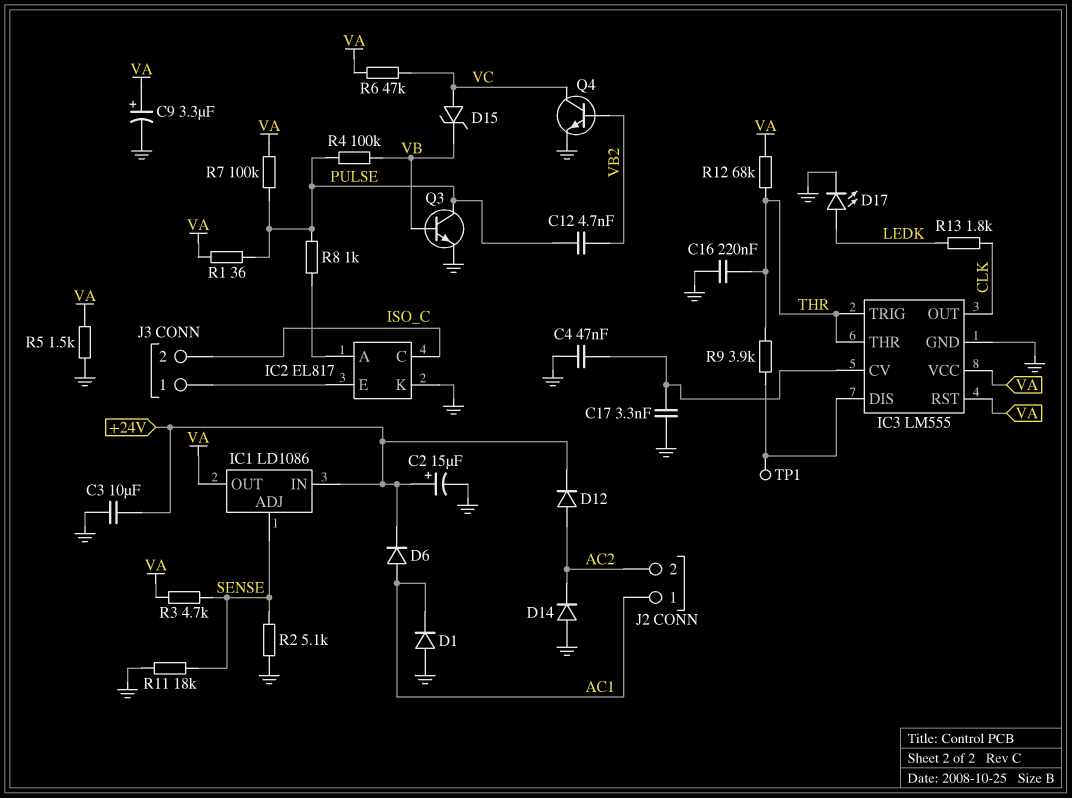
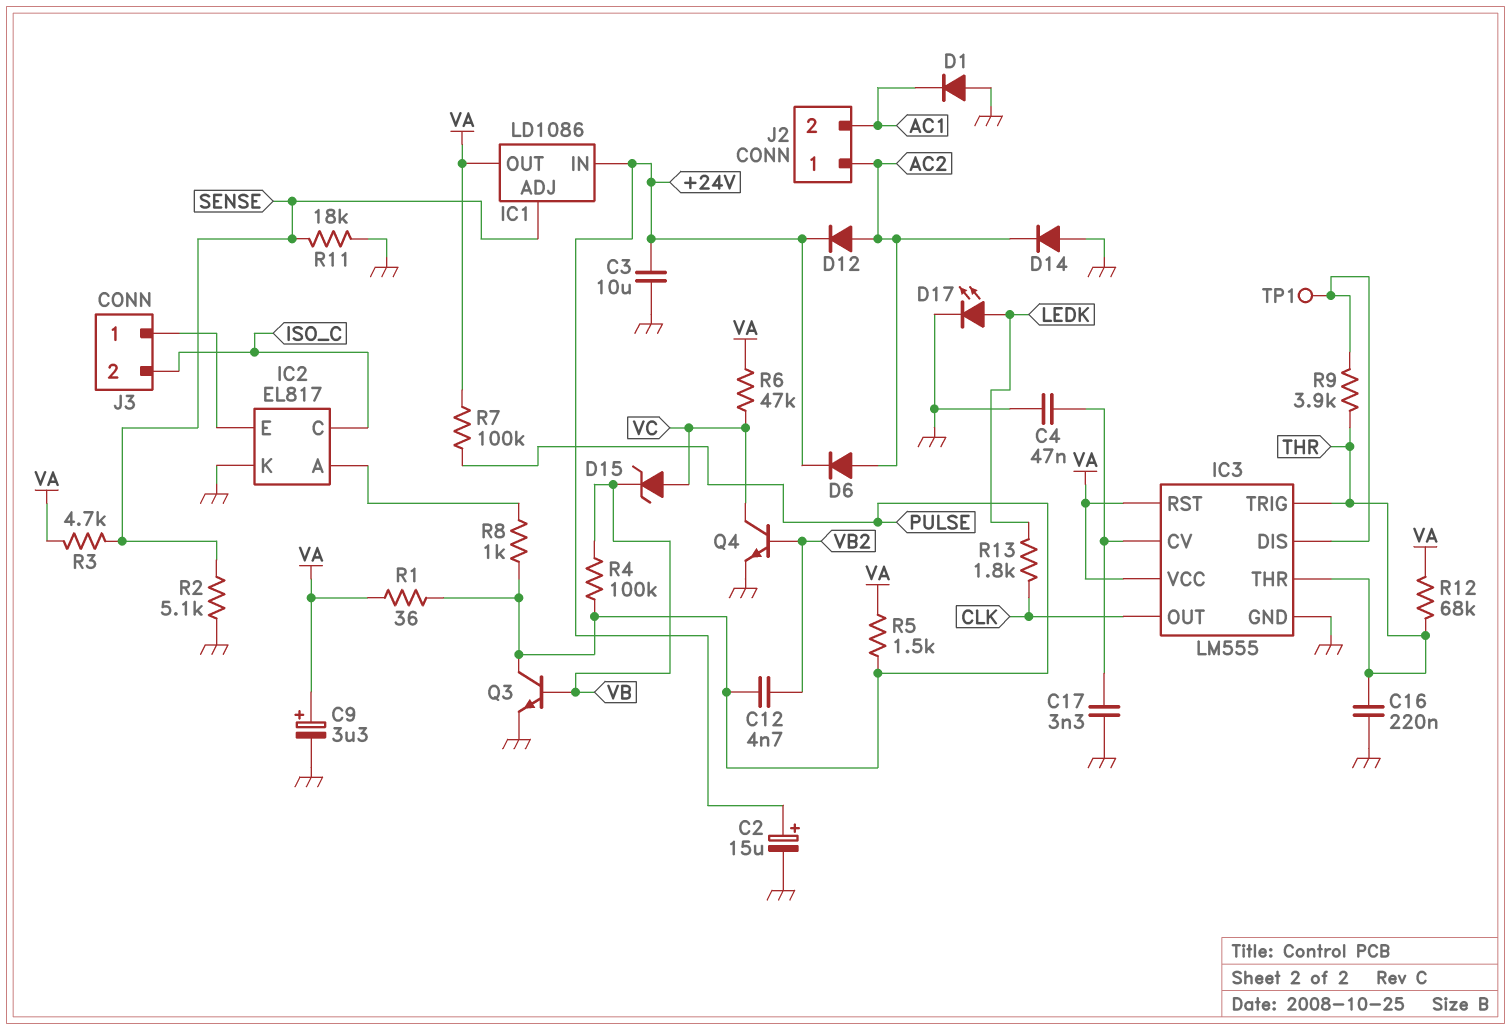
D6: diode (A AC1, K +24V) -> diode (A AC2, K +24V)
J2 pin 1: AC1 -> AC2
J2 pin 2: AC2 -> AC1
R5: 1.5k (GND, VA) -> 1.5k (PULSE, VA)

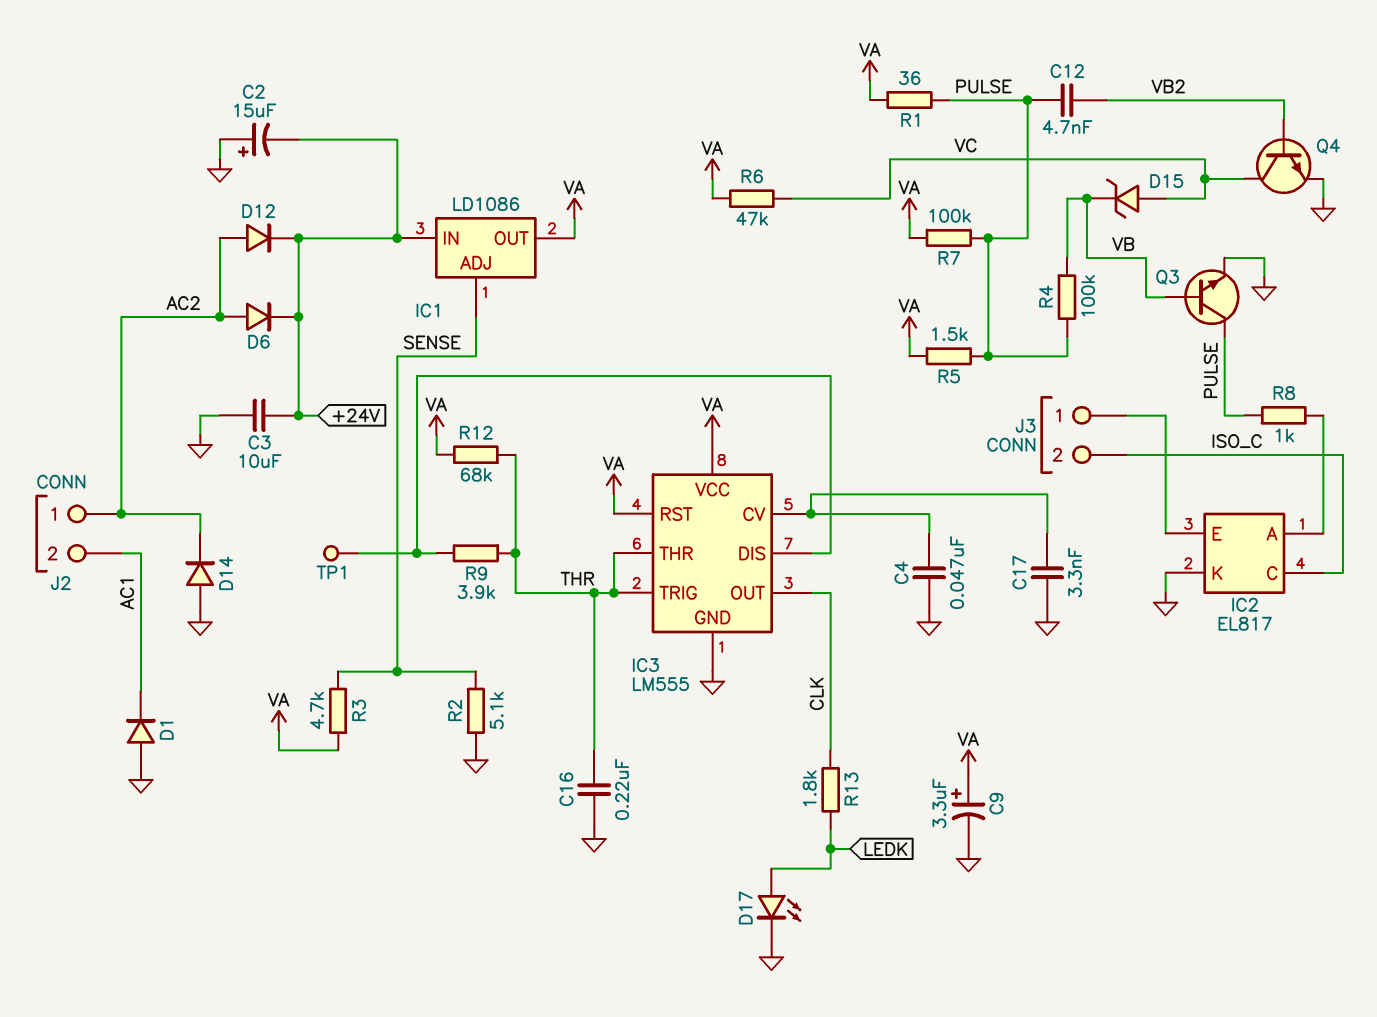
C2: 15uF (plus +24V, minus GND) -> 15uF (plus GND, minus +24V)
R11: 18k (GND, SENSE) -> none

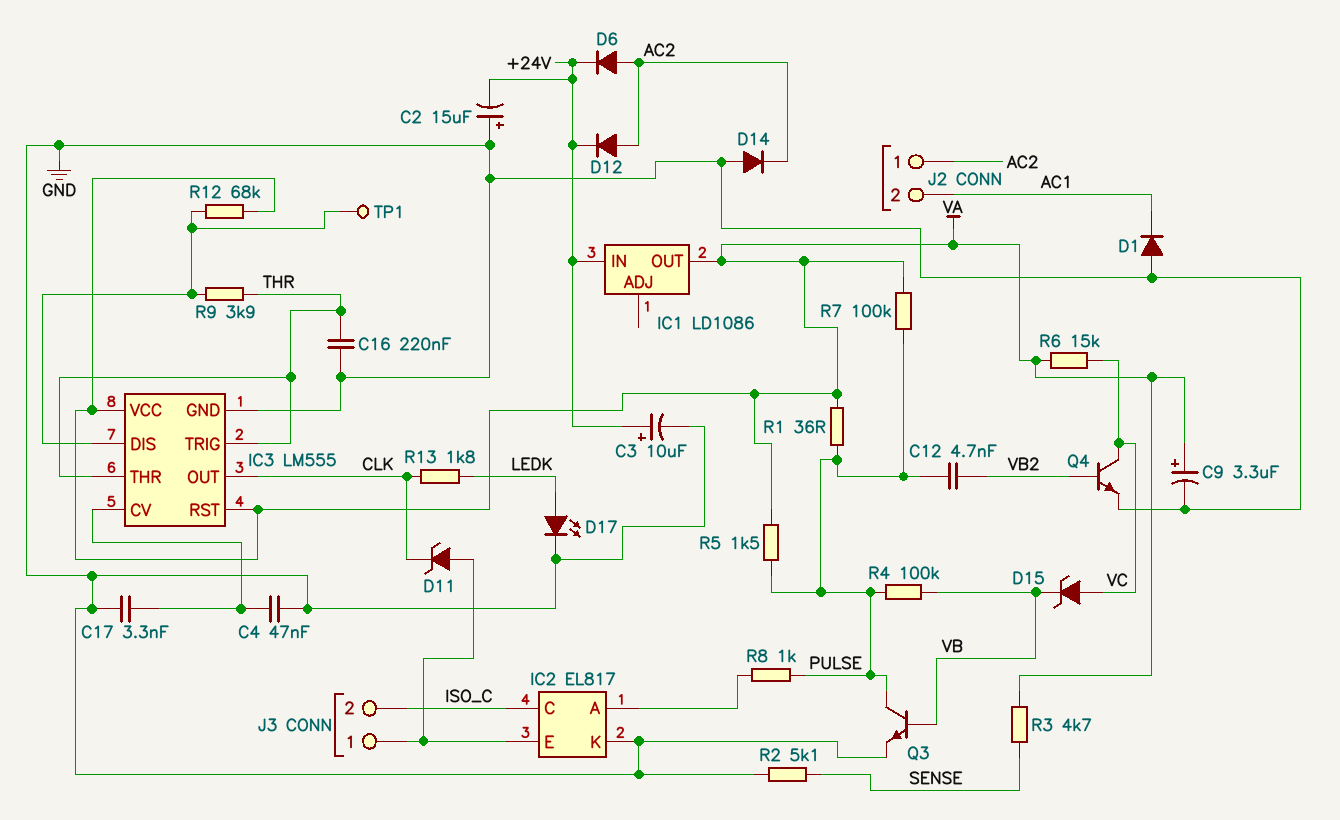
C3: 10uF (+24V, GND) -> 10uF (plus +24V, minus GND)
D11: none -> zener (A IC2/E, K CLK)
IC1 pin ADJ: SENSE -> none
R6: 47k (VA, VC) -> 15k (VA, VC)
R12: 68k (THR, VA) -> 68k (IC3/DIS, VA)

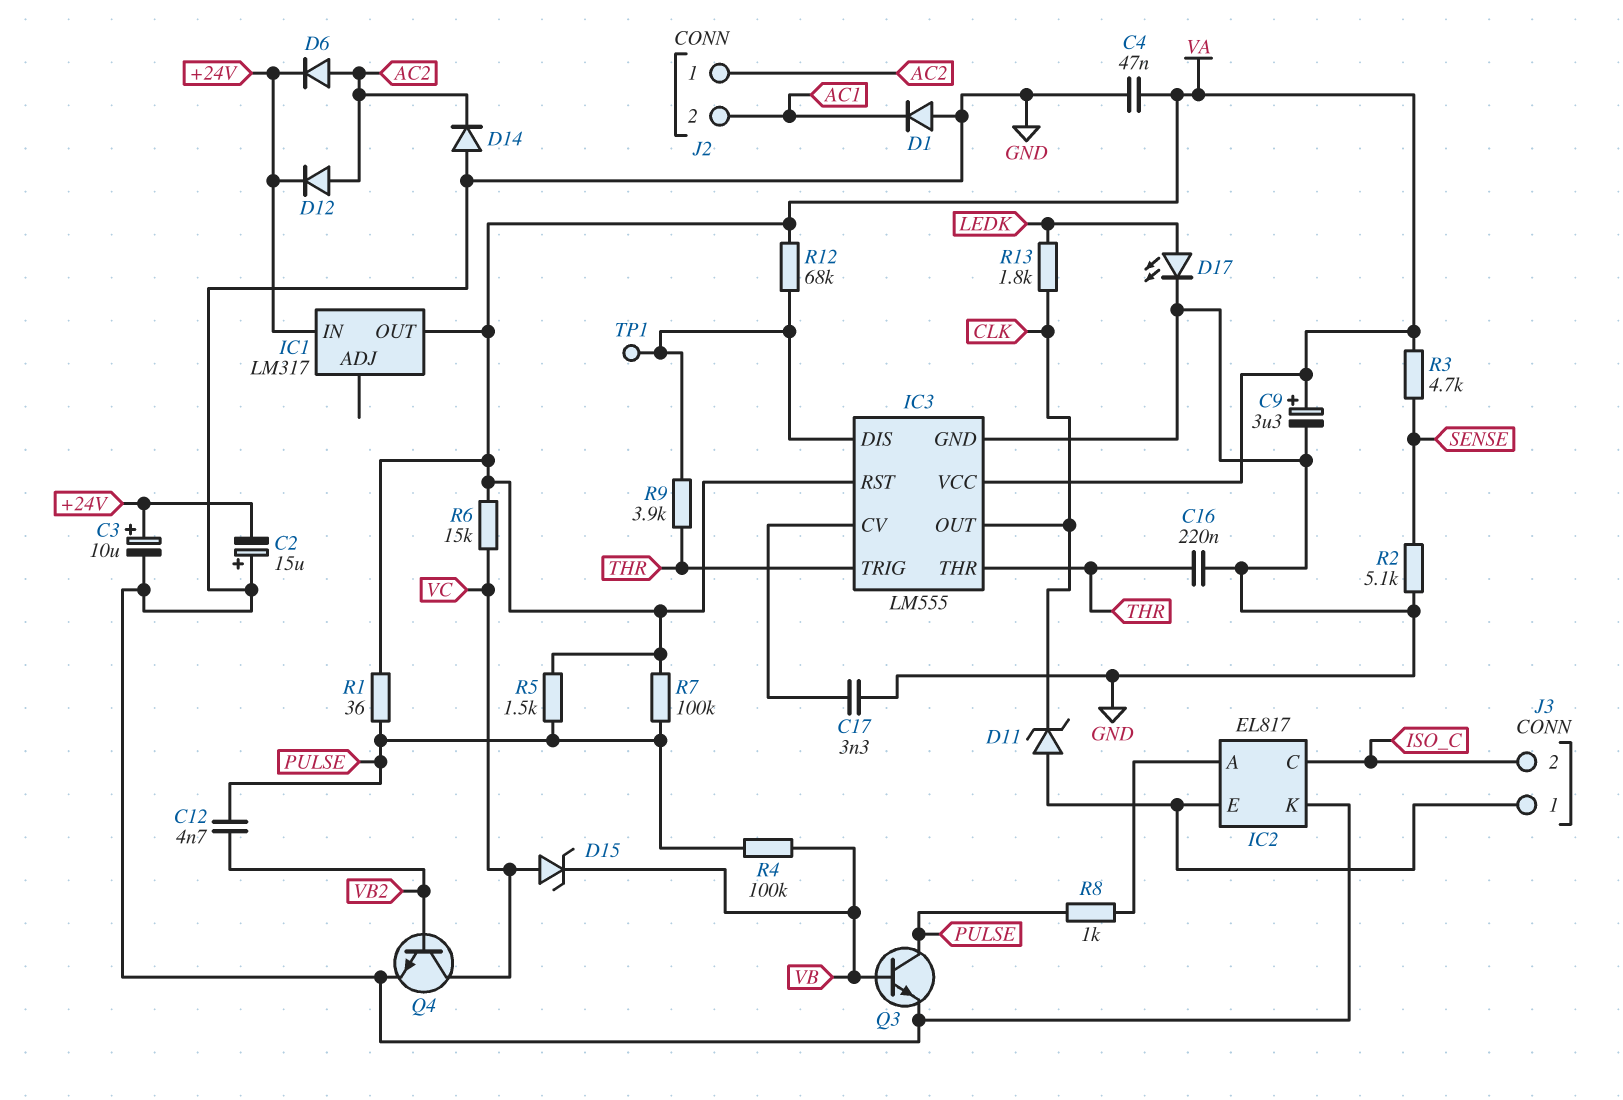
C4: 47nF (GND, IC3/CV) -> 47nF (GND, VA)
IC1: LD1086 -> LM317

